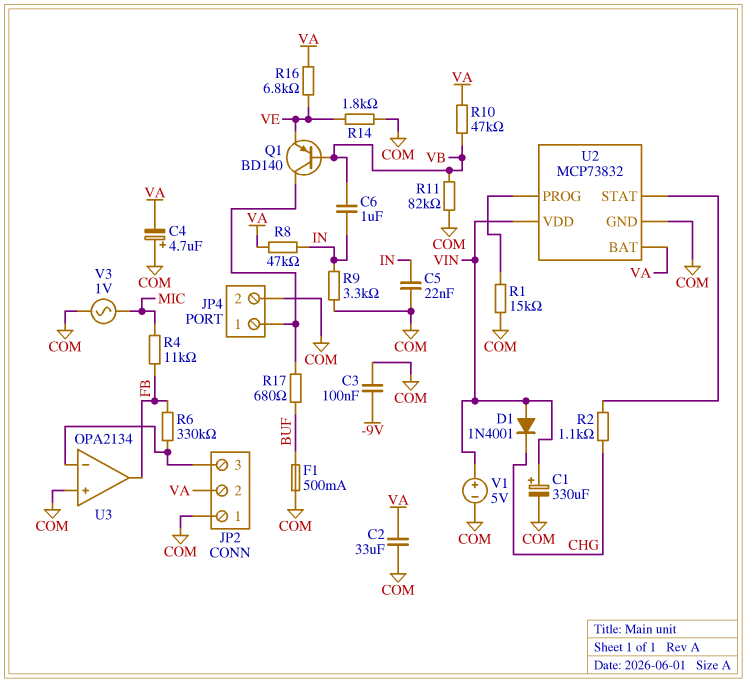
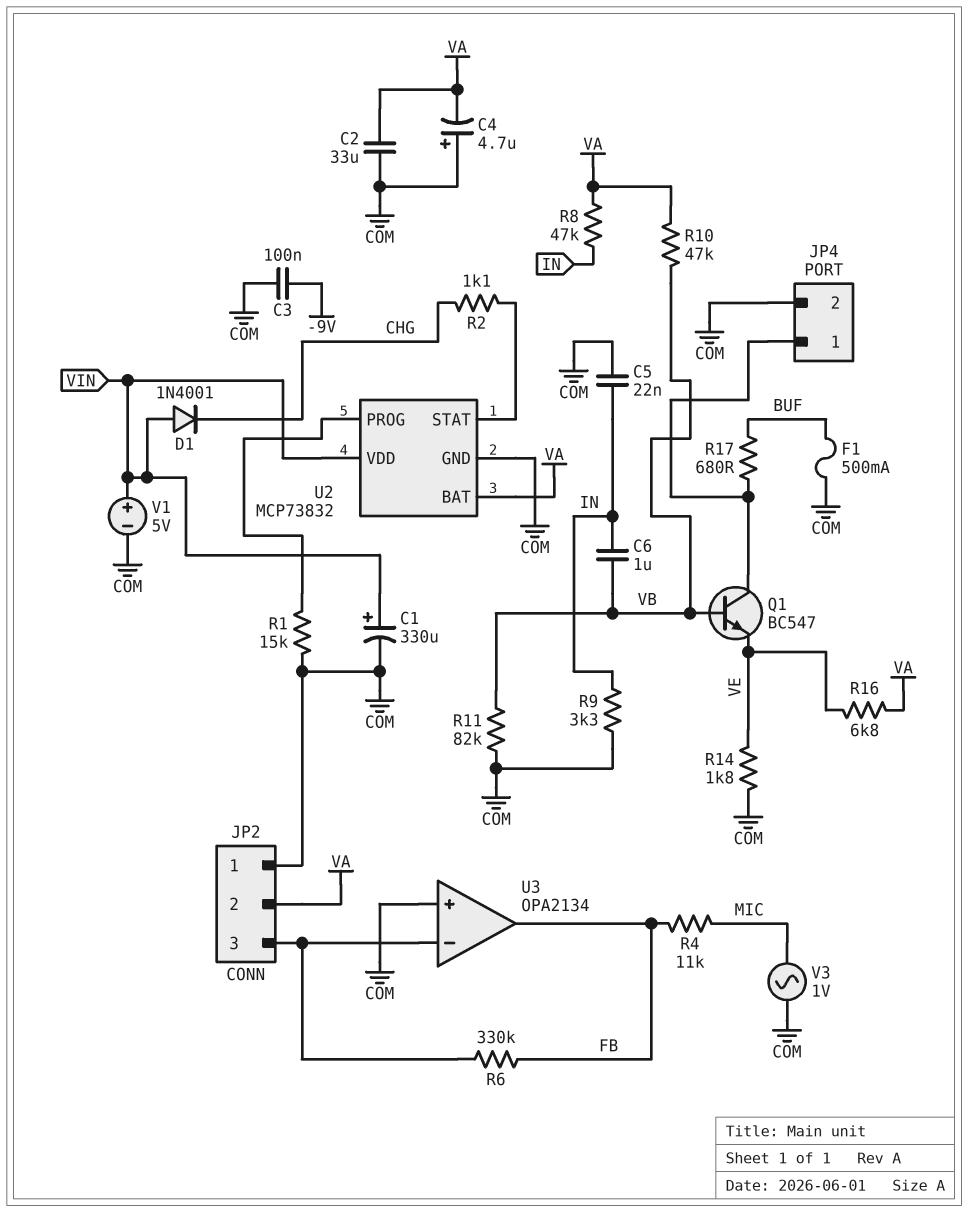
Q1: PNP BD140 (B VB, C JP4/1, E VE) -> NPN BC547 (B VB, C JP4/1, E VE)

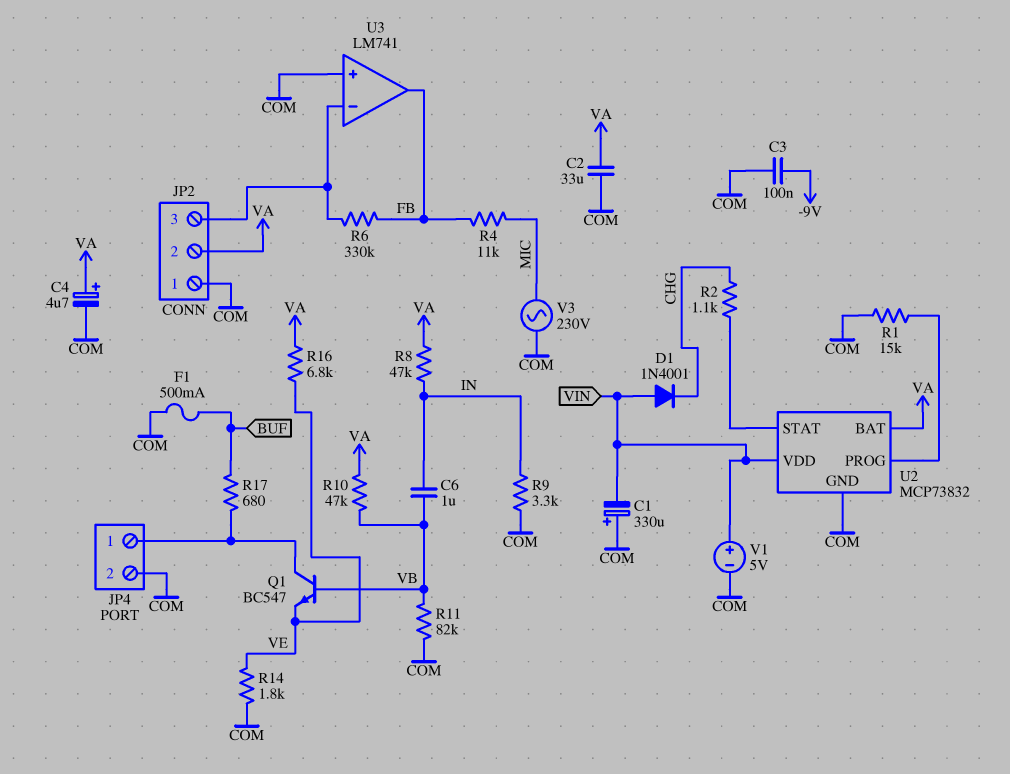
C1: 330uF (plus VIN, minus COM) -> 330uF (plus COM, minus VIN)
C4: 4.7uF (plus COM, minus VA) -> 4.7uF (plus VA, minus COM)
C5: 22nF (COM, IN) -> none
U3: OPA2134 -> LM741
V3: AC 1V (COM, MIC) -> AC 230V (COM, MIC)

